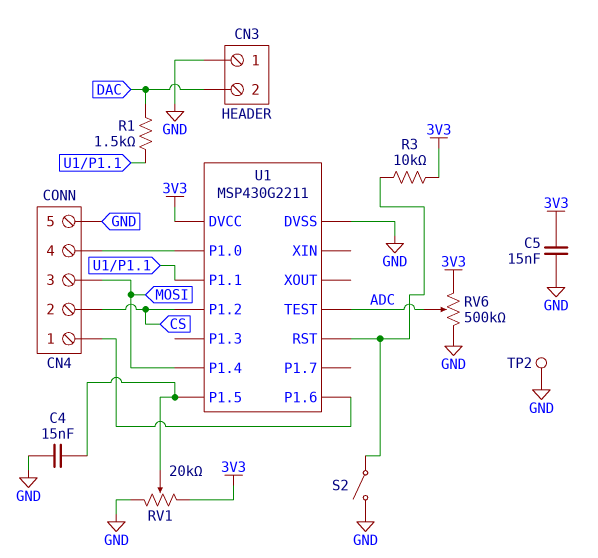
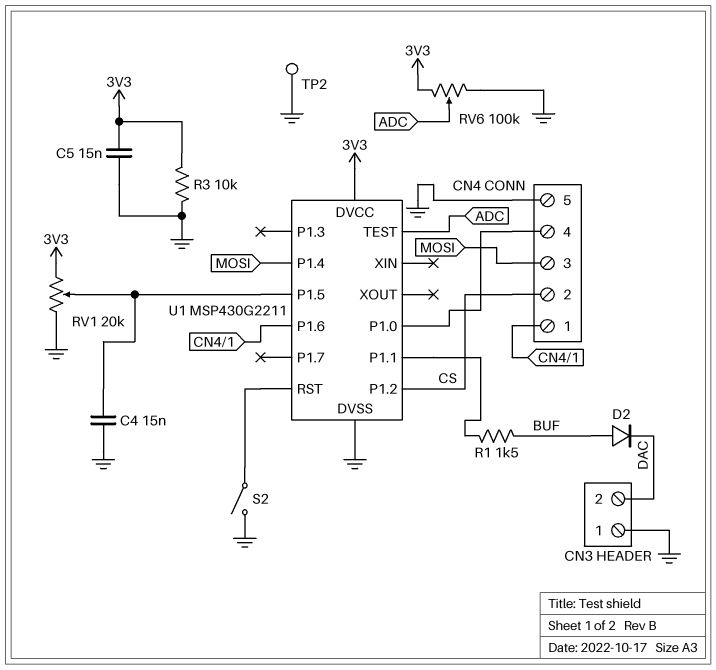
D2: none -> diode (A BUF, K DAC)
R1: 1.5k (DAC, U1/P1.1) -> 1.5k (BUF, U1/P1.1)
R3: 10k (3V3, U1/RST) -> 10k (3V3, GND)
RV6: 500k (3V3, GND, wiper ADC) -> 100k (3V3, GND, wiper ADC)

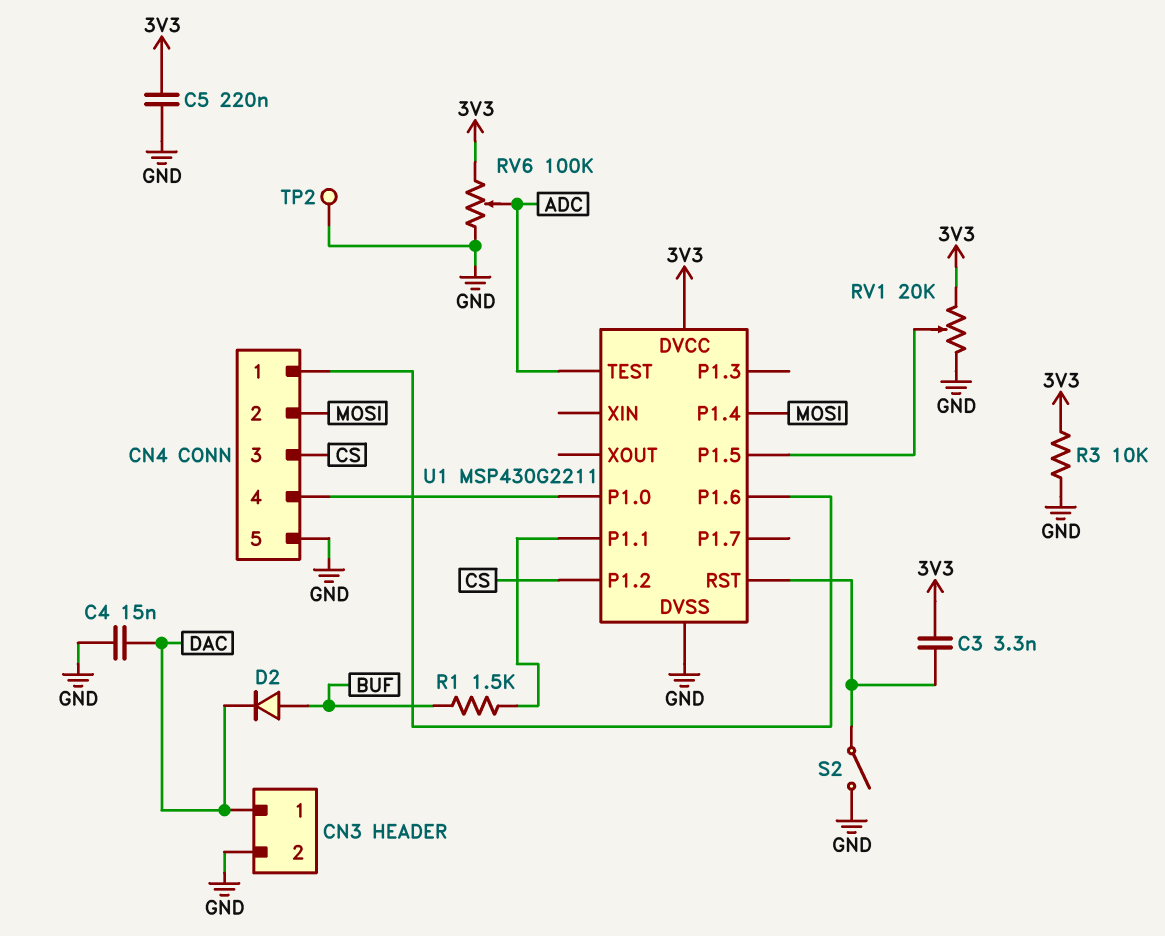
C3: none -> 3.3nF (3V3, U1/RST)
C4: 15nF (GND, U1/P1.5) -> 15nF (DAC, GND)
C5: 15nF (3V3, GND) -> 220nF (3V3, GND)
CN3 pin 1: GND -> DAC
CN3 pin 2: DAC -> GND
CN4 pin 2: CS -> MOSI
CN4 pin 3: MOSI -> CS

